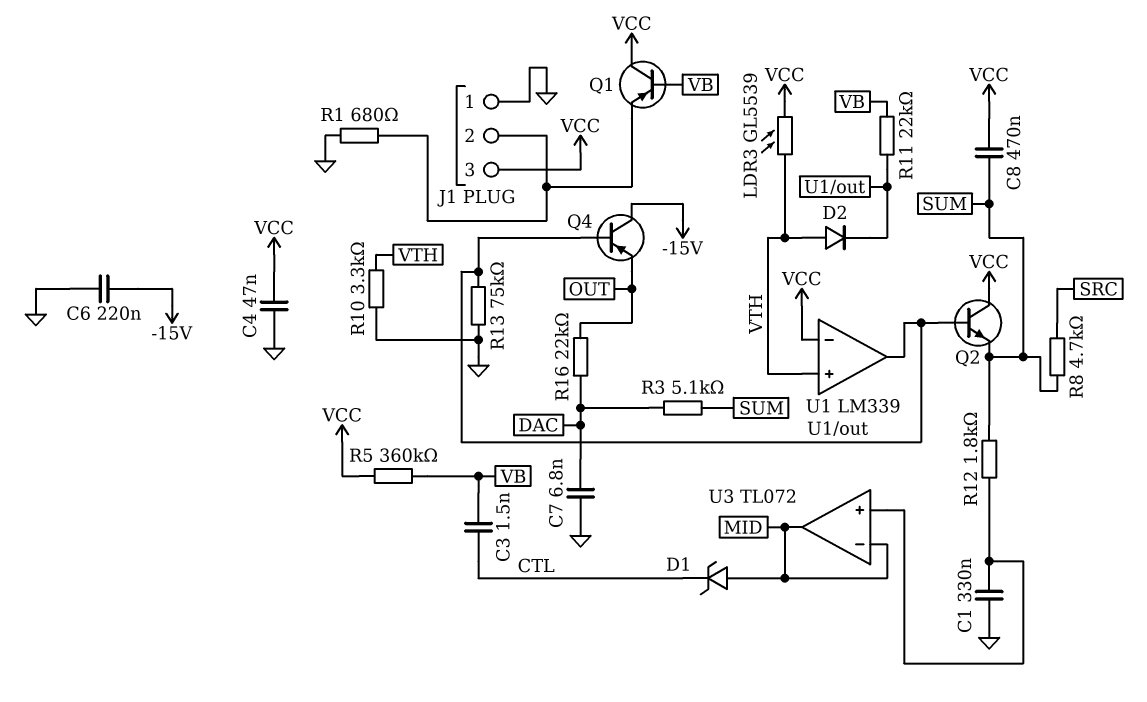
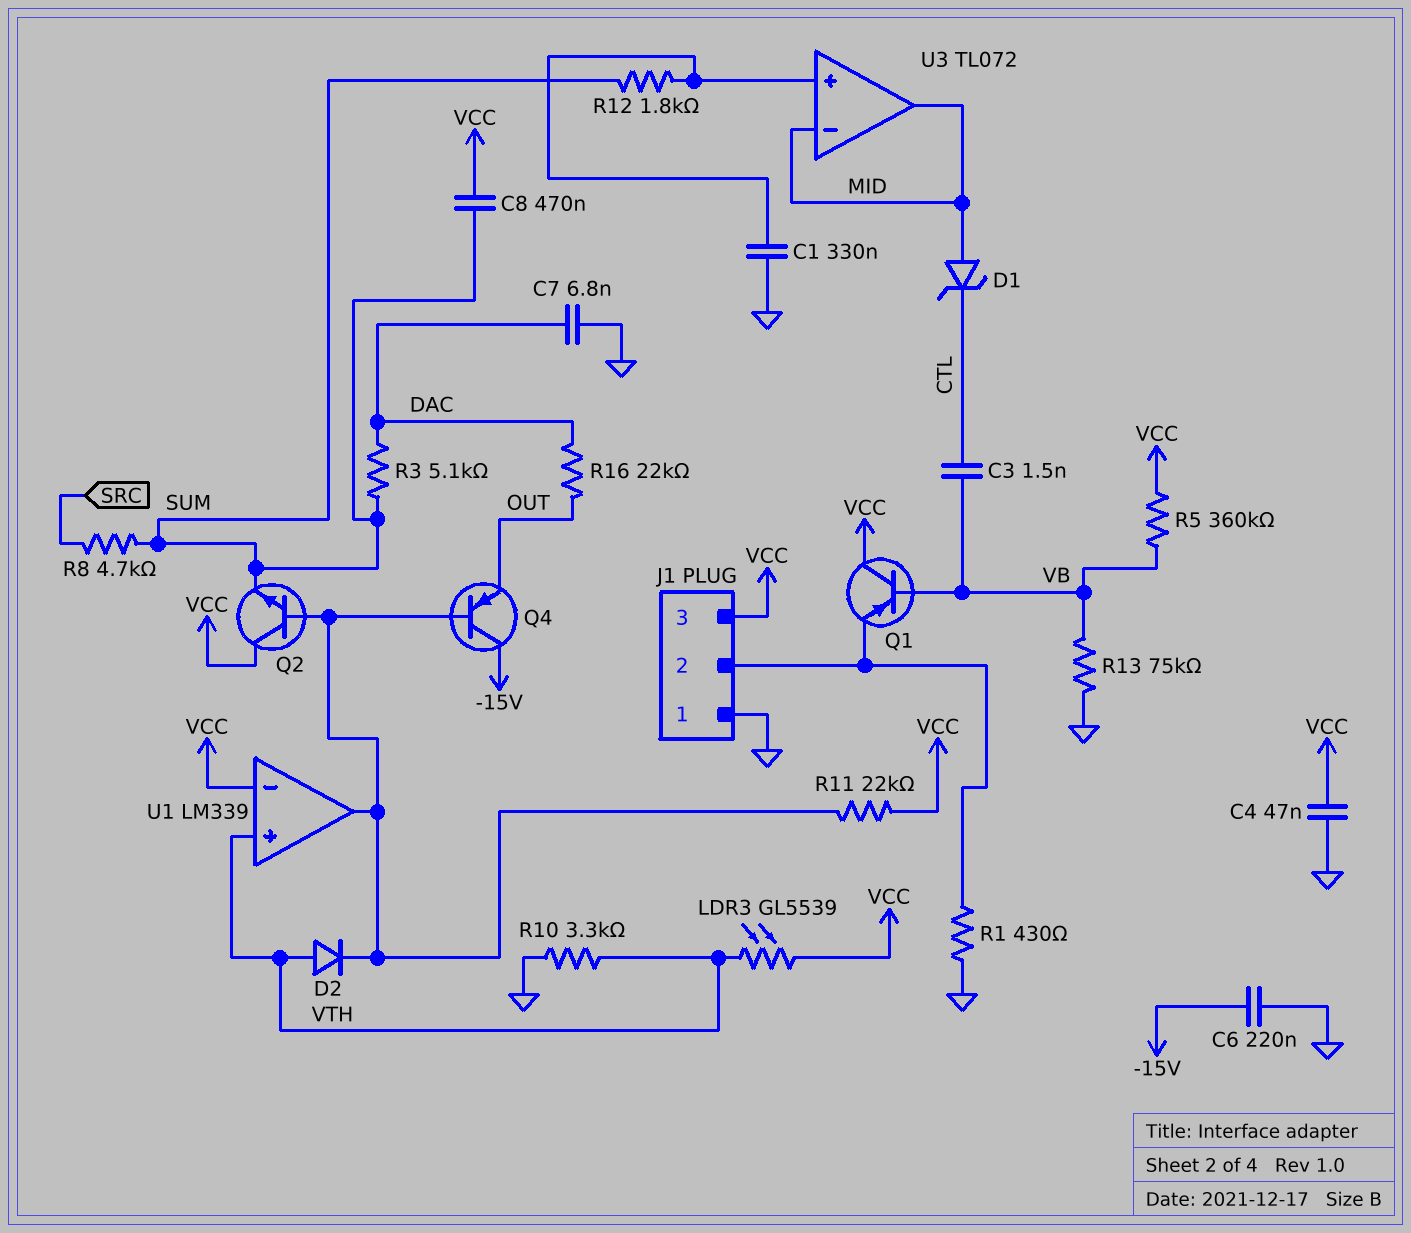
R1: 680 (GND, J1/2) -> 430 (GND, J1/2)
R11: 22k (U1/out, VB) -> 22k (U1/out, VCC)
R13: 75k (GND, U1/out) -> 75k (GND, VB)

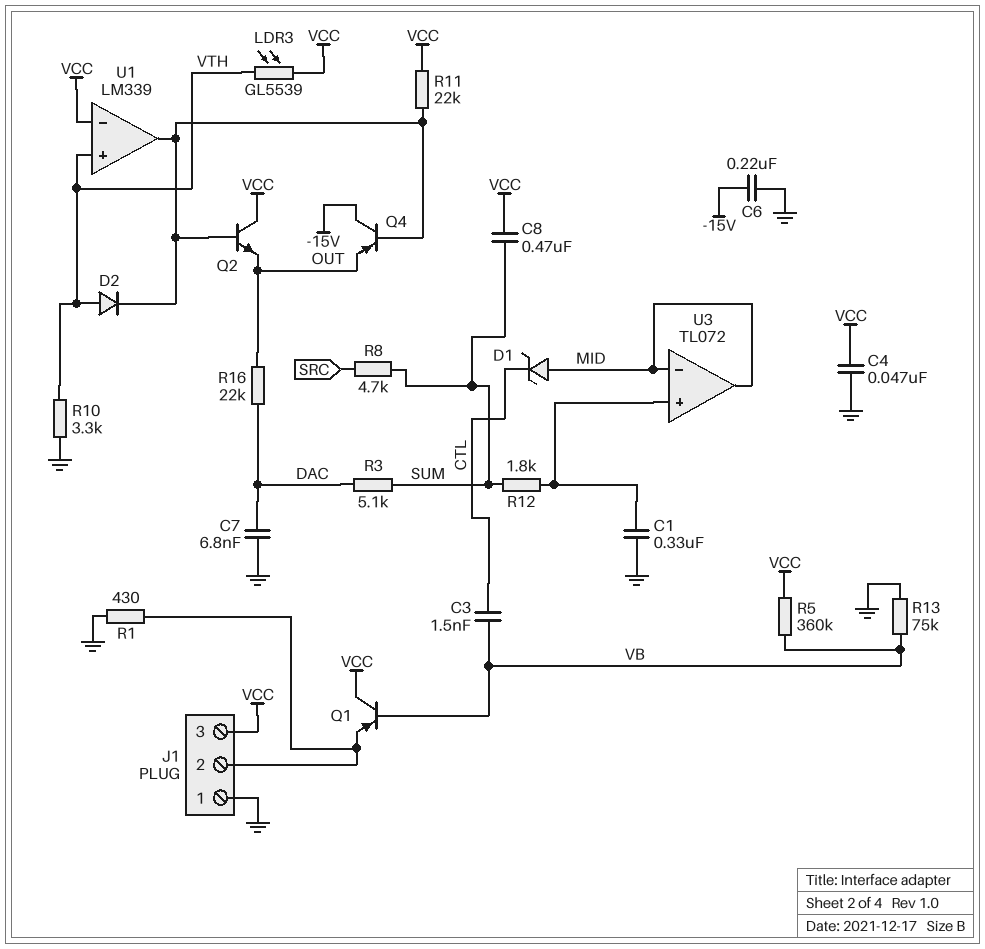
Q2: NPN (B U1/out, C VCC, E SUM) -> NPN (B U1/out, C VCC, E OUT)

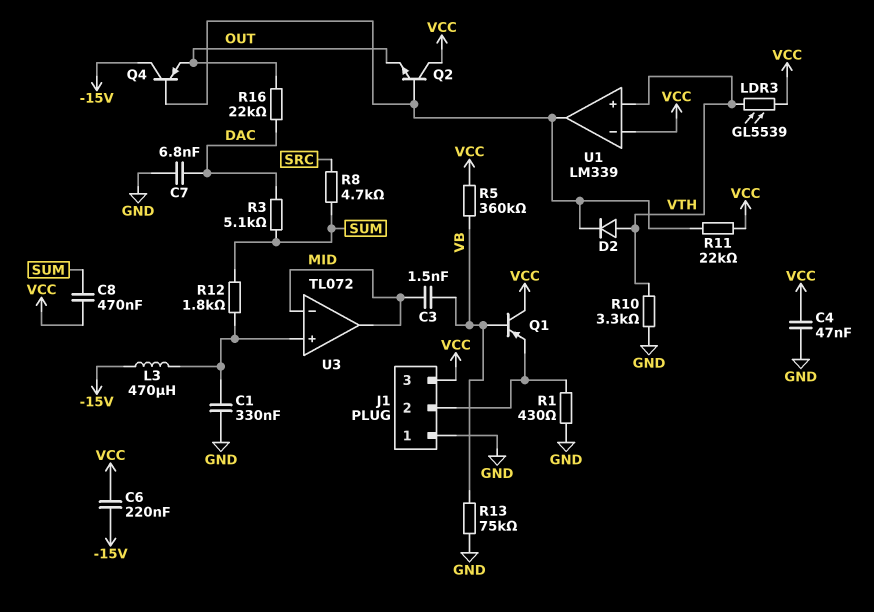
C3: 1.5nF (CTL, VB) -> 1.5nF (MID, VB)
C6: 220nF (-15V, GND) -> 220nF (-15V, VCC)
D1: zener (A MID, K CTL) -> none
L3: none -> 470uH (-15V, U3/in+)

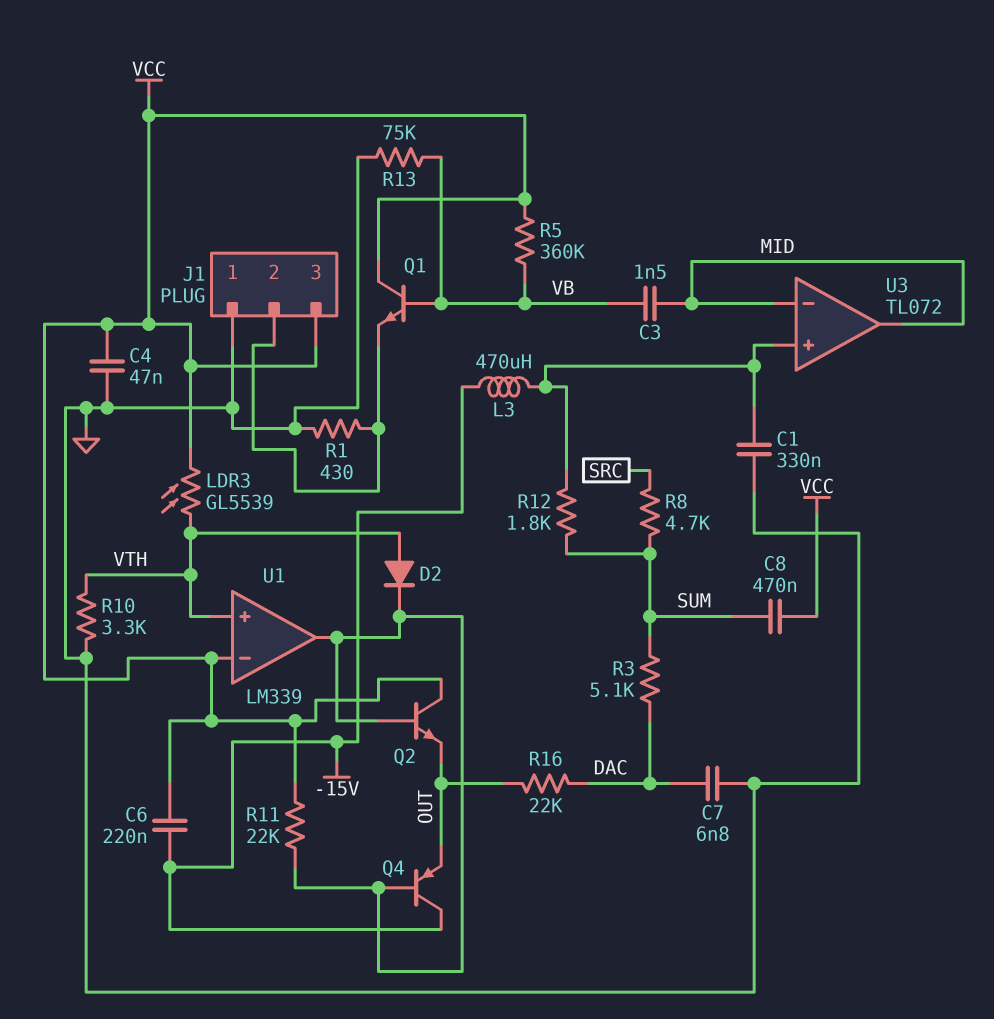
Q1: PNP (B VB, C VCC, E J1/2) -> NPN (B VB, C VCC, E J1/2)

